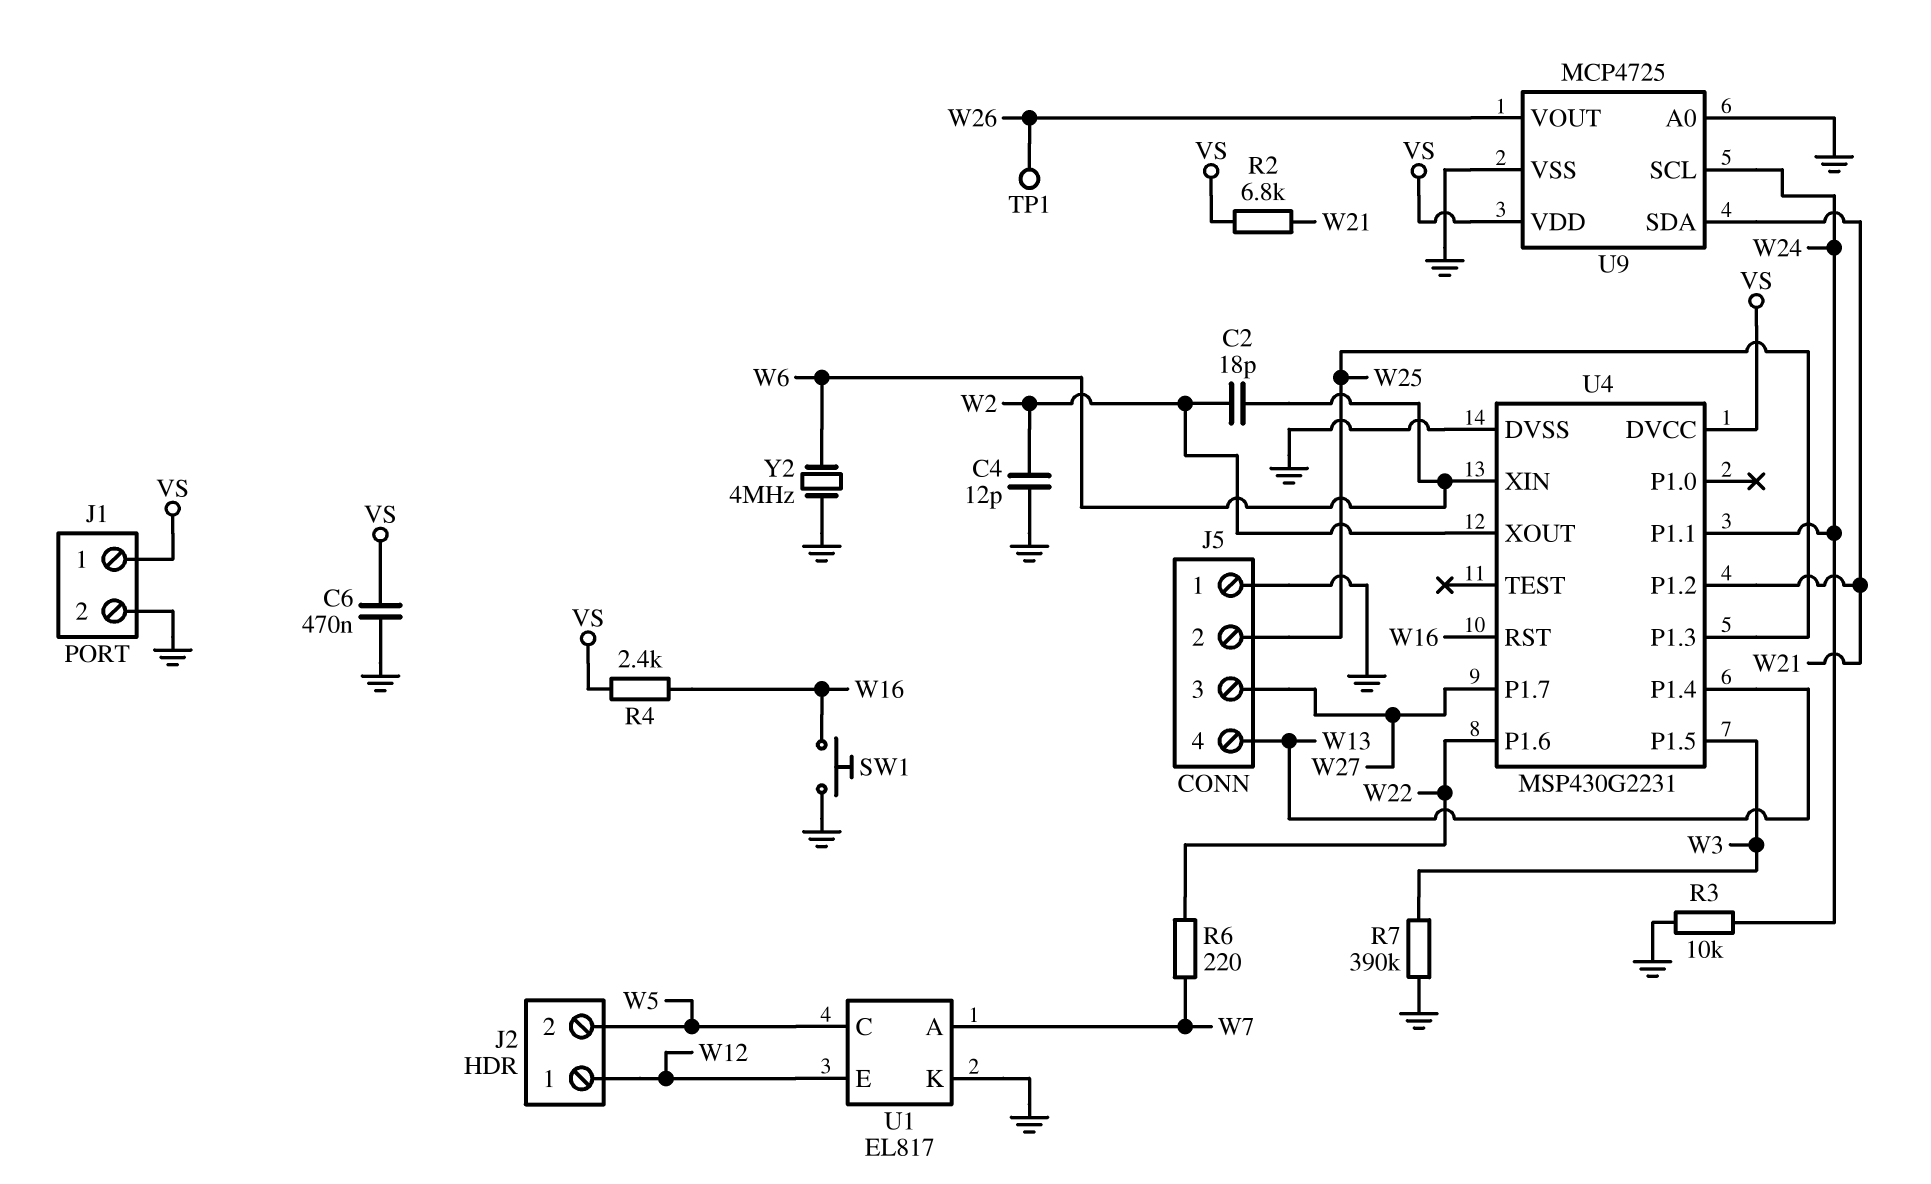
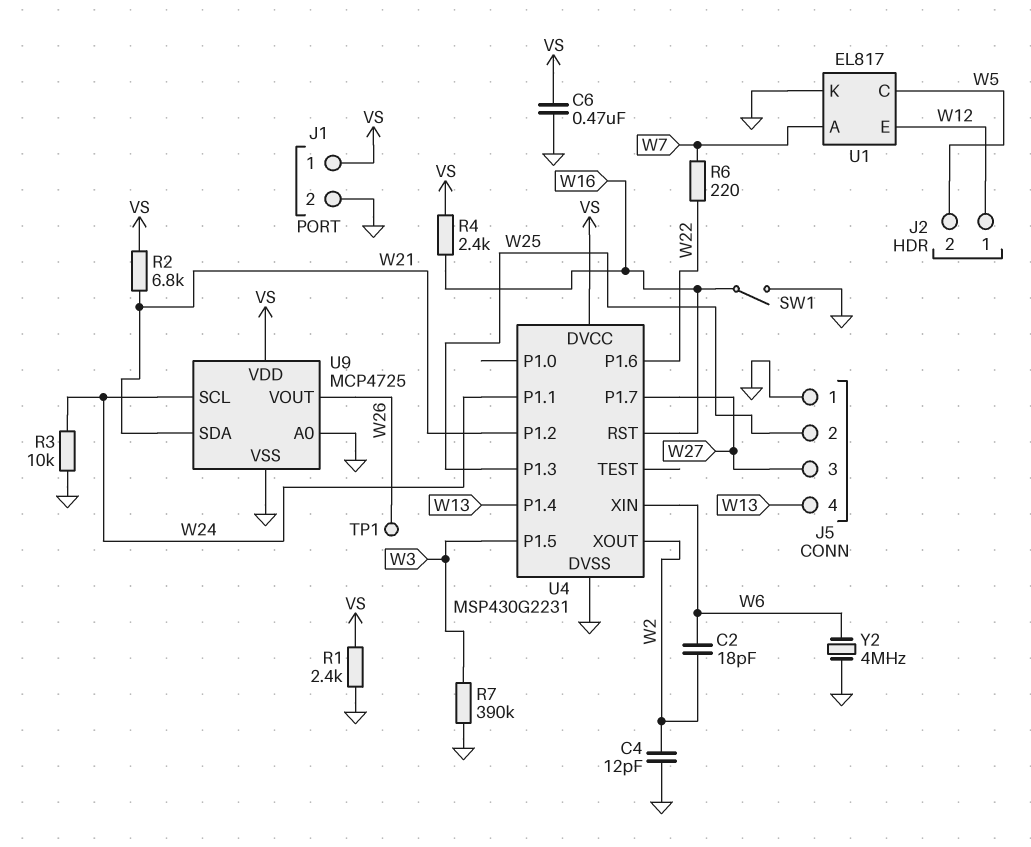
R1: none -> 2.4k (GND, VS)
SW1: button (GND, W16) -> switch (GND, W16)

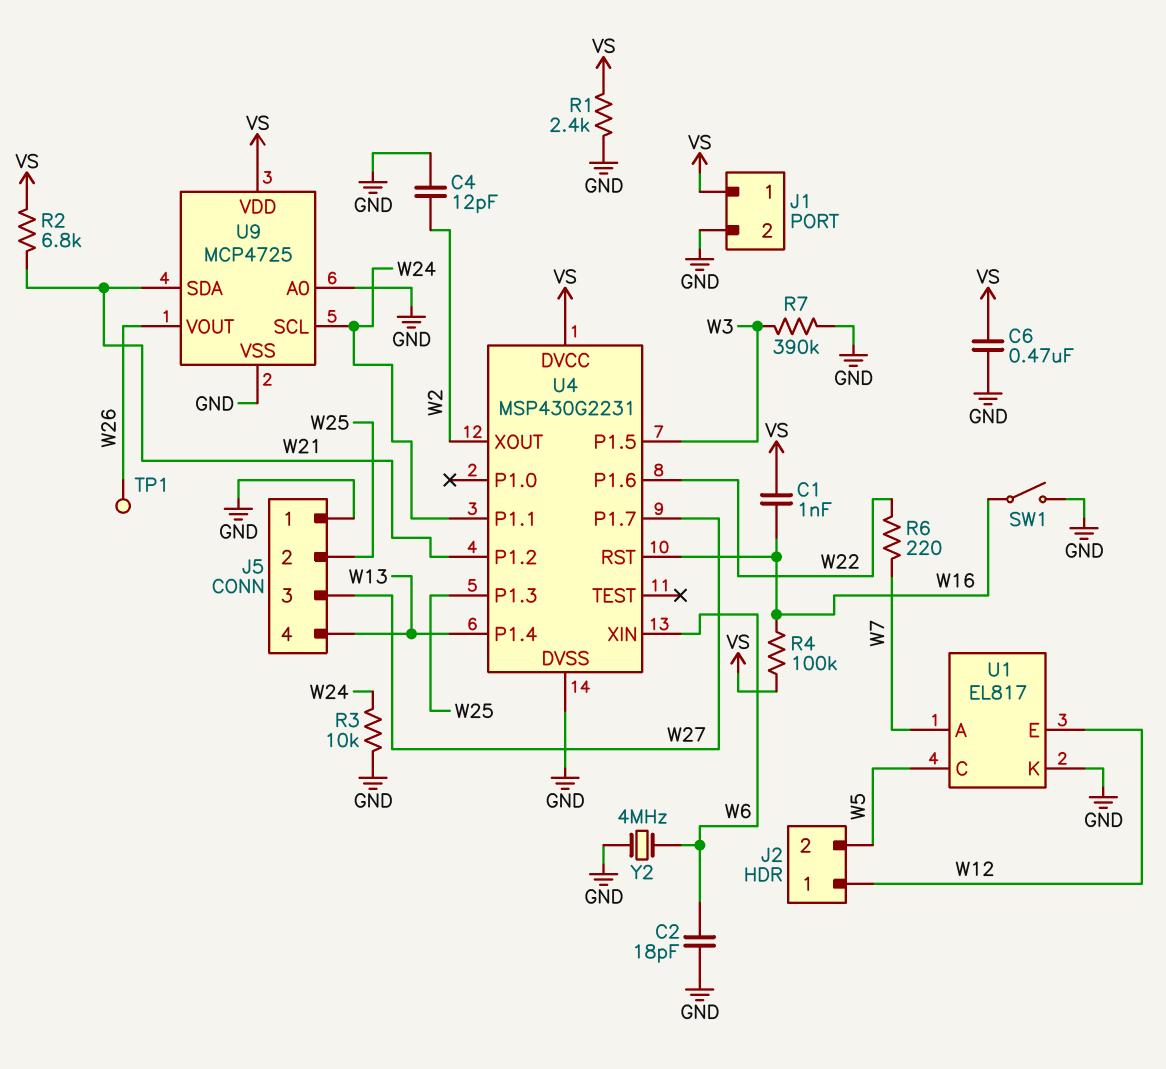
C1: none -> 1nF (VS, W16)
C2: 18pF (W2, W6) -> 18pF (GND, W6)
R4: 2.4k (VS, W16) -> 100k (VS, W16)

